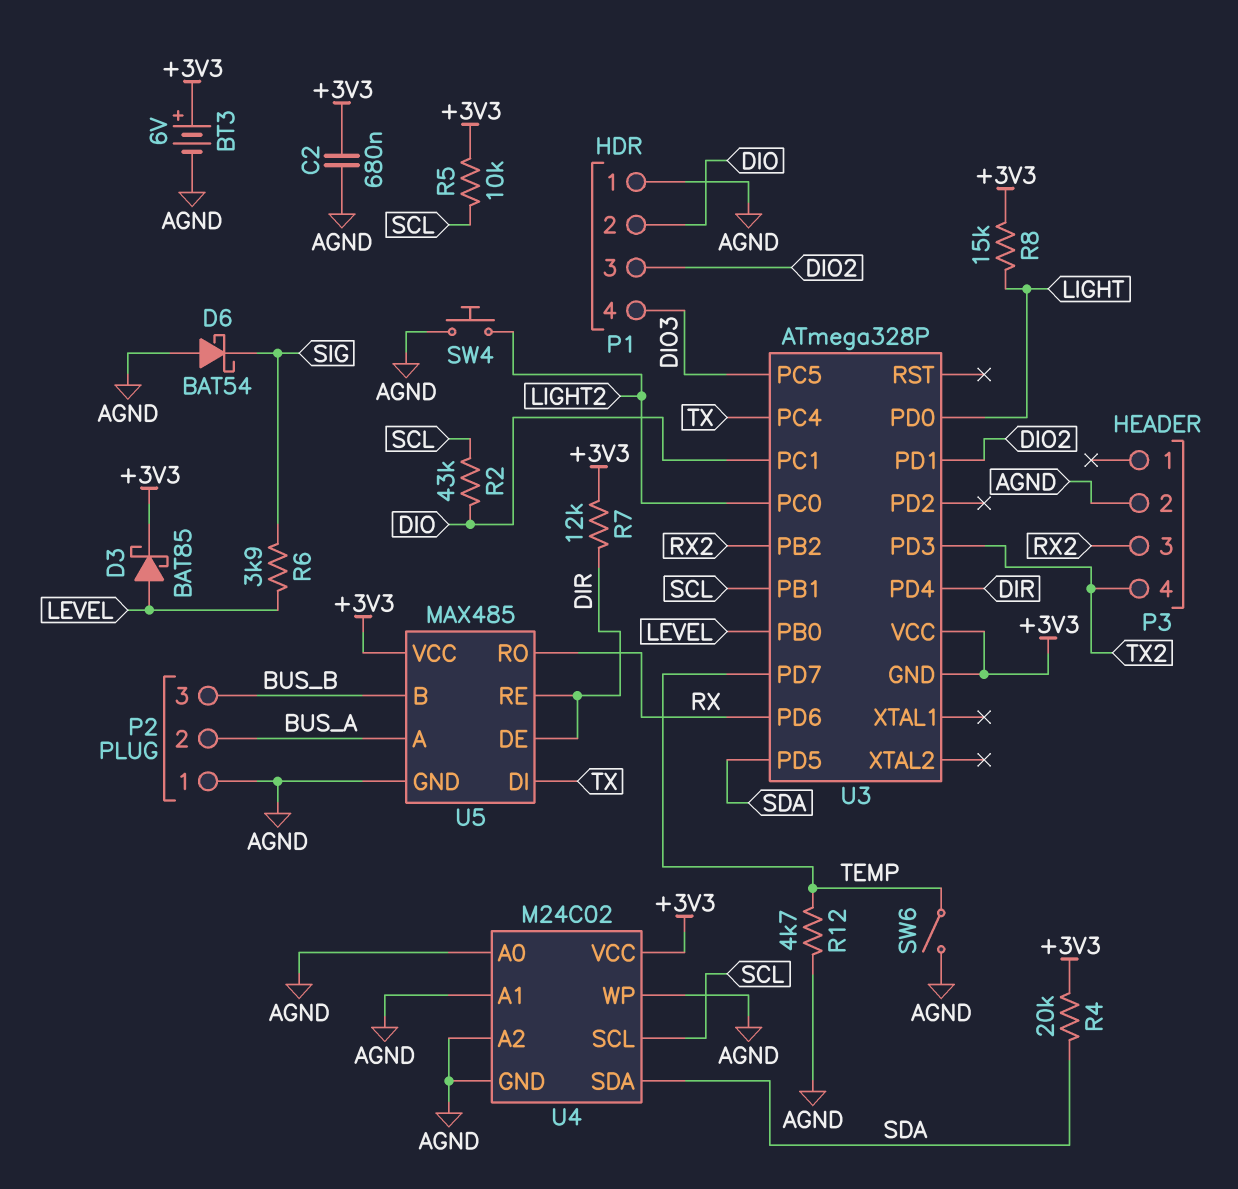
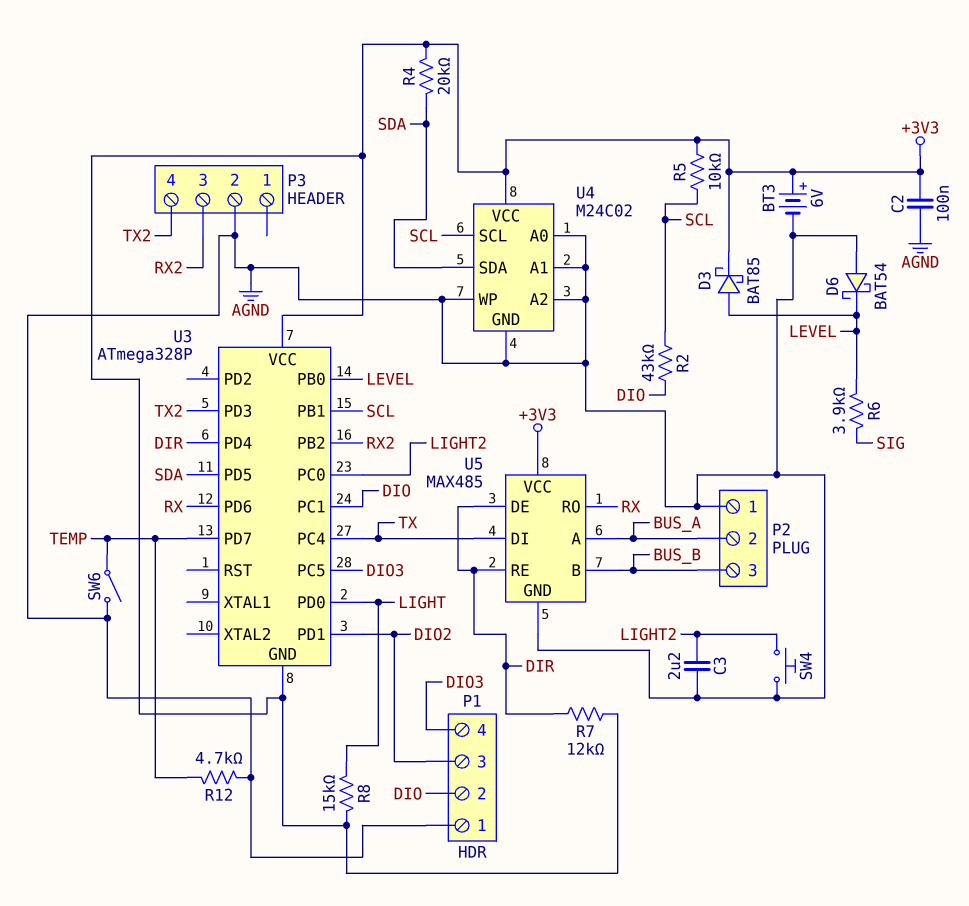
C2: 680nF (+3V3, AGND) -> 100nF (+3V3, AGND)
C3: none -> 2.2uF (AGND, LIGHT2)
D6: schottky BAT54 (A AGND, K SIG) -> schottky BAT54 (A AGND, K LEVEL)

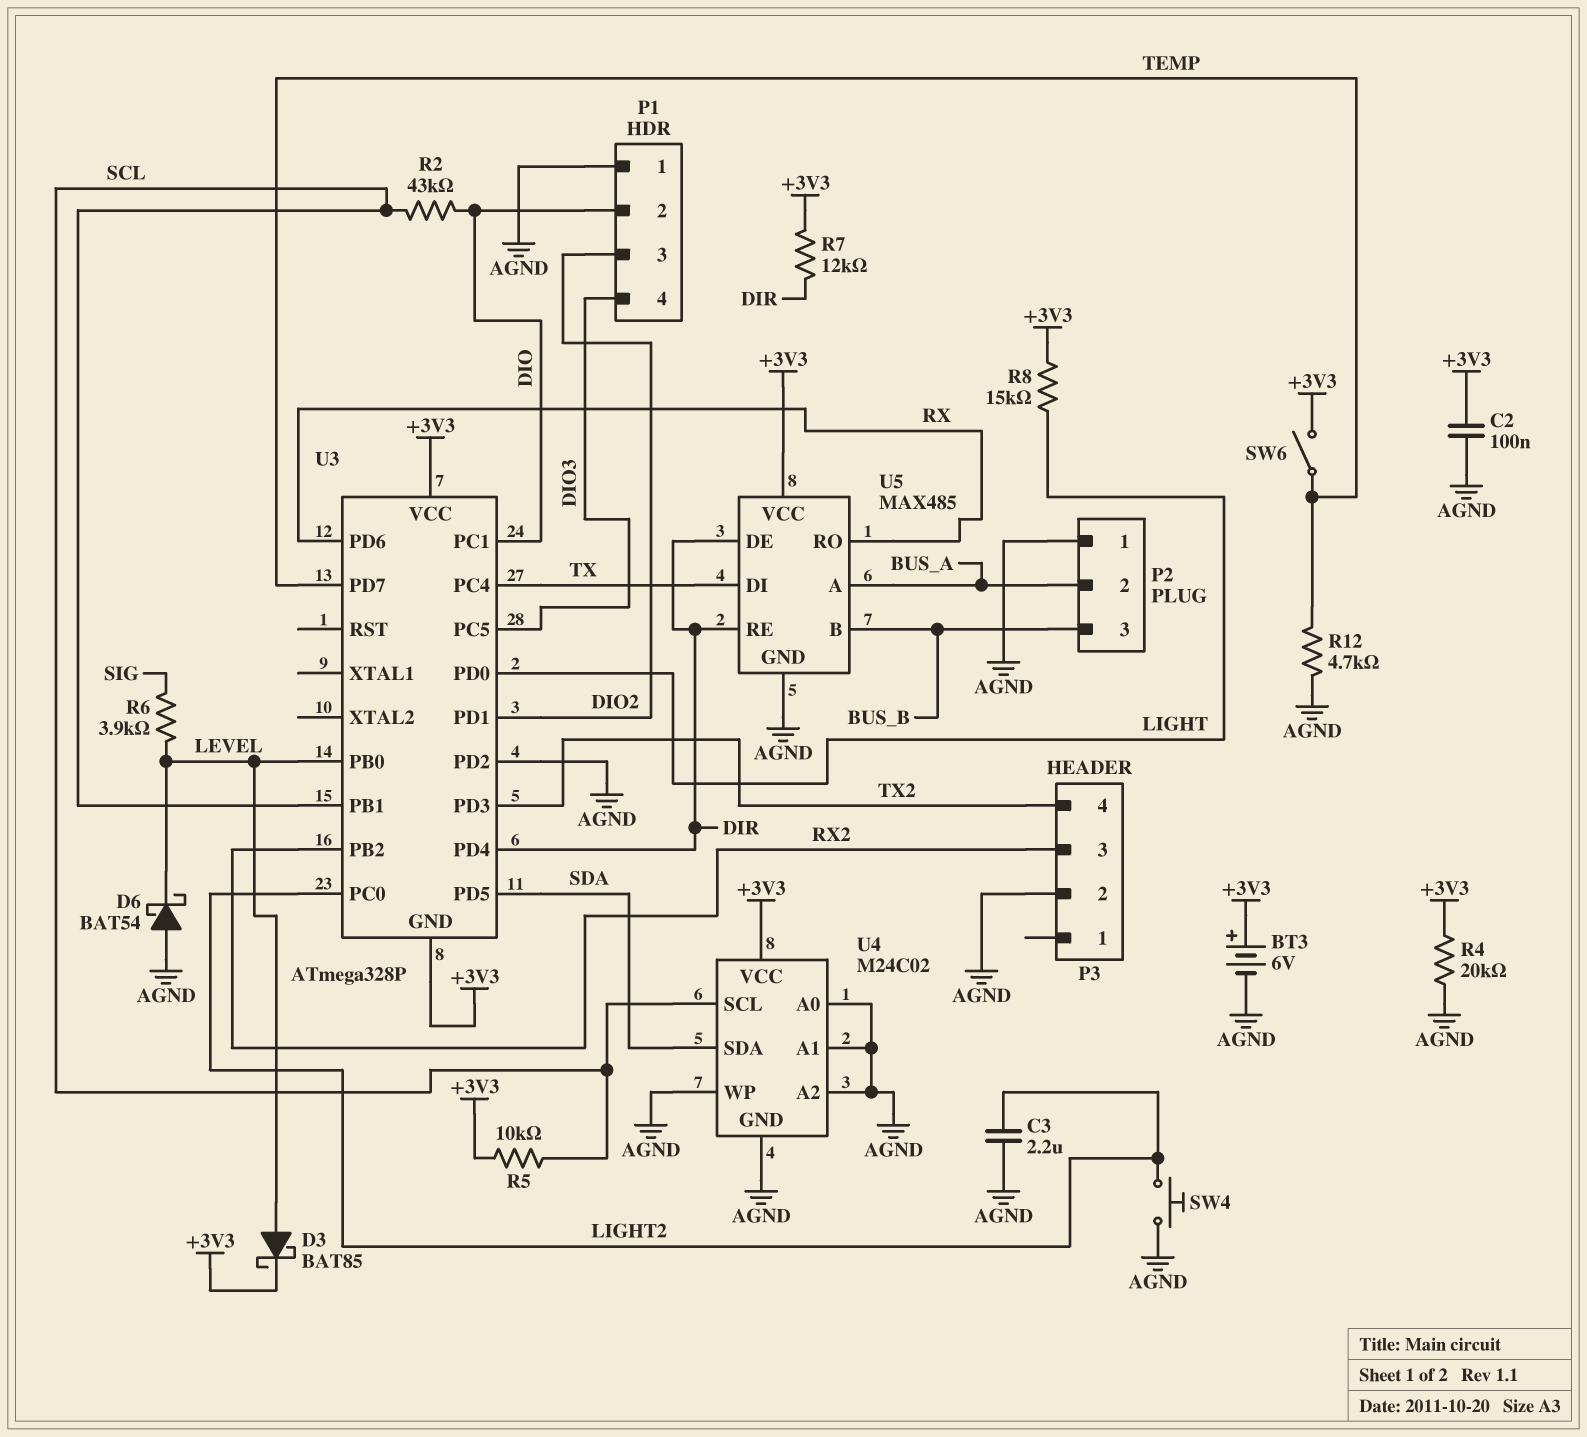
R4: 20k (+3V3, SDA) -> 20k (+3V3, AGND)
SW6: switch (AGND, TEMP) -> switch (+3V3, TEMP)
U3 pin PD2: none -> AGND

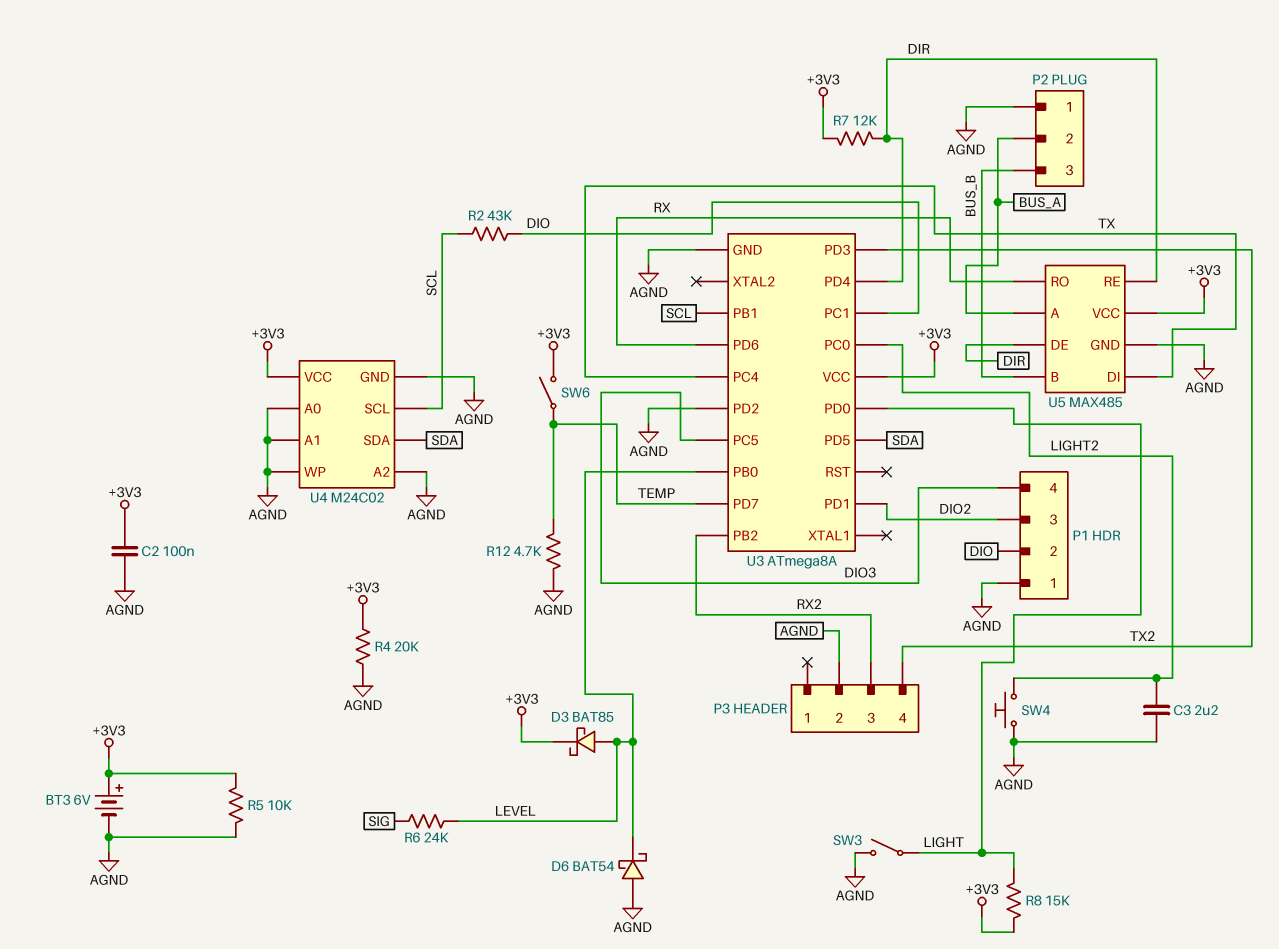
R5: 10k (+3V3, SCL) -> 10k (+3V3, AGND)
R6: 3.9k (LEVEL, SIG) -> 24k (LEVEL, SIG)
SW3: none -> switch (AGND, LIGHT)
U3: ATmega328P -> ATmega8A
U3 pin GND: +3V3 -> AGND

